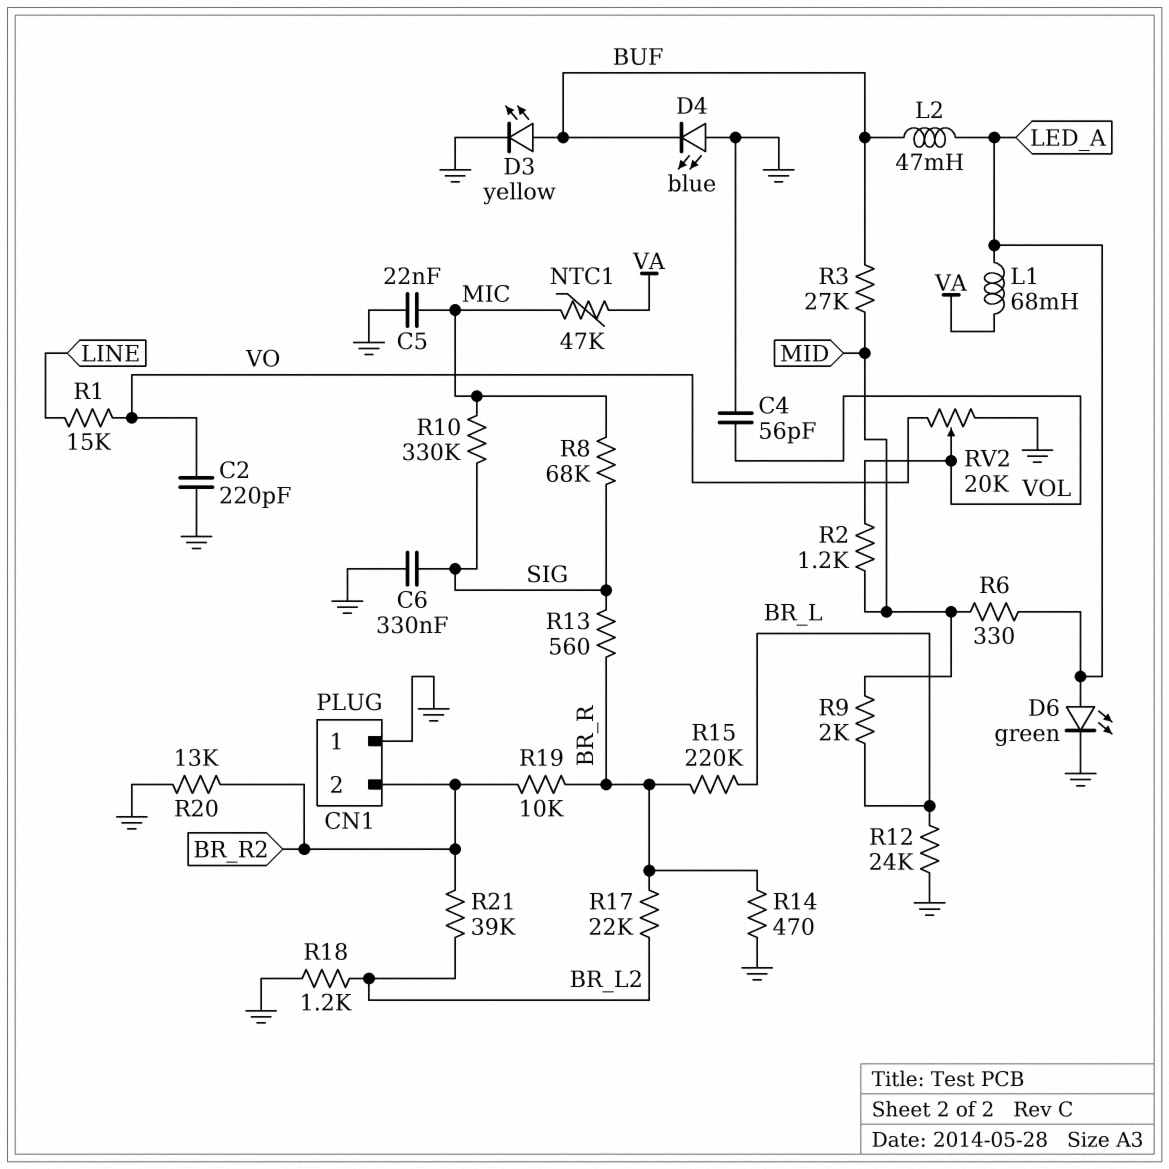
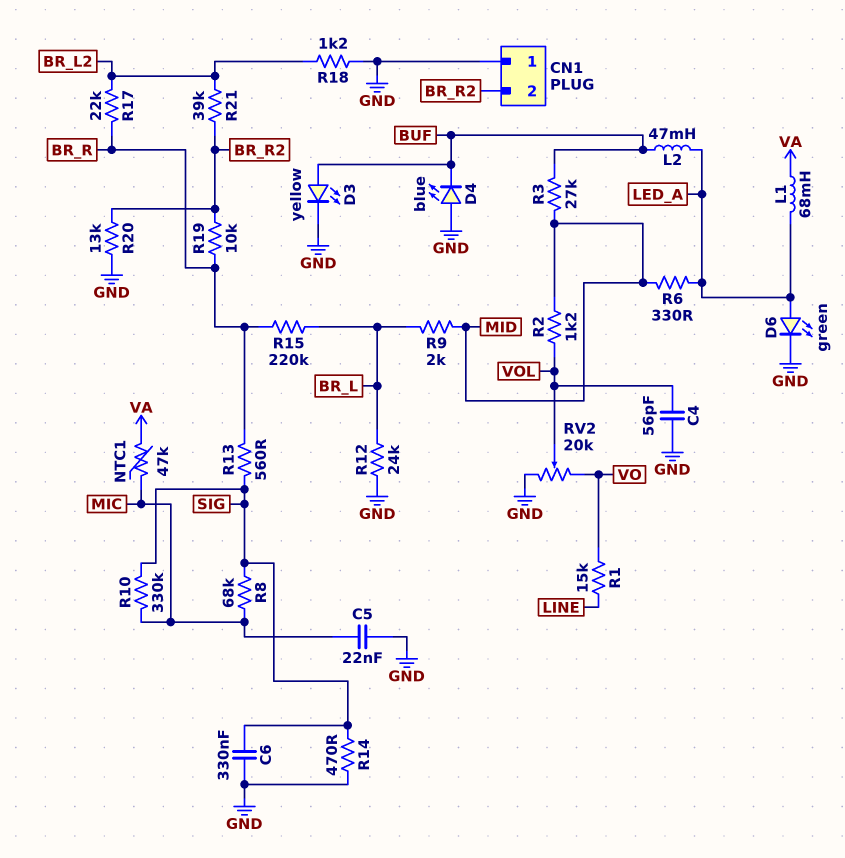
C2: 220pF (GND, VO) -> none
R14: 470 (BR_R, GND) -> 470 (GND, SIG)

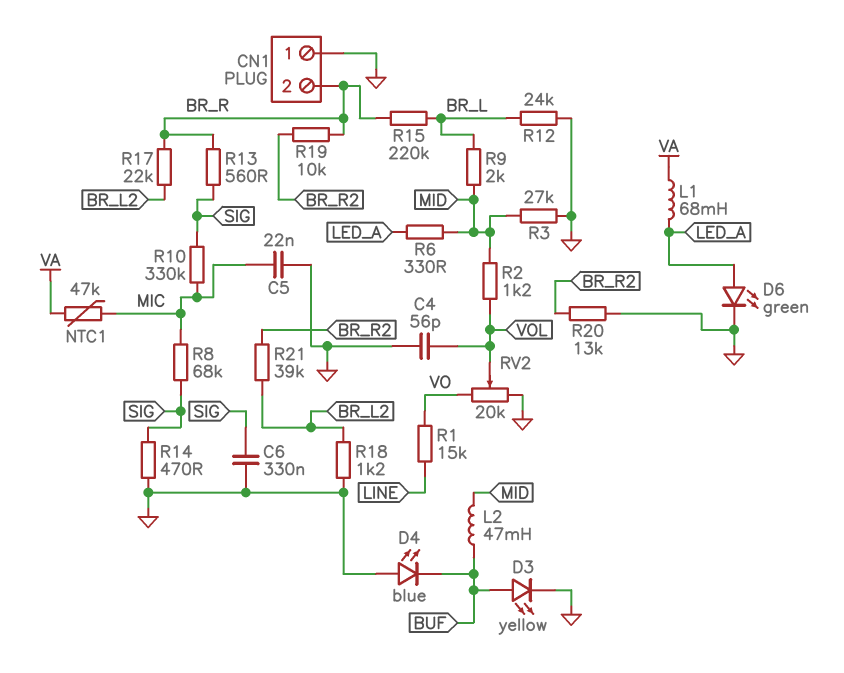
CN1 pin 2: BR_R2 -> BR_R
L2: 47mH (BUF, LED_A) -> 47mH (BUF, MID)
R3: 27k (BUF, MID) -> 27k (GND, MID)

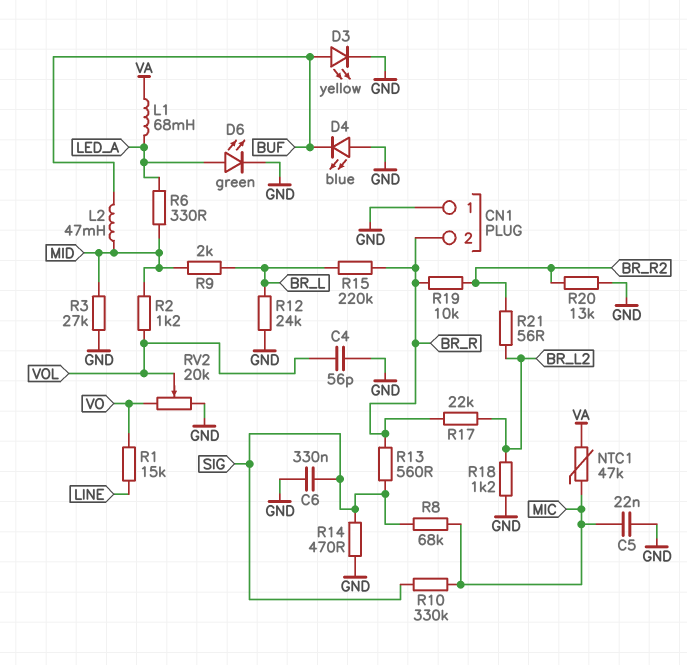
R21: 39k (BR_L2, BR_R2) -> 56 (BR_L2, BR_R2)

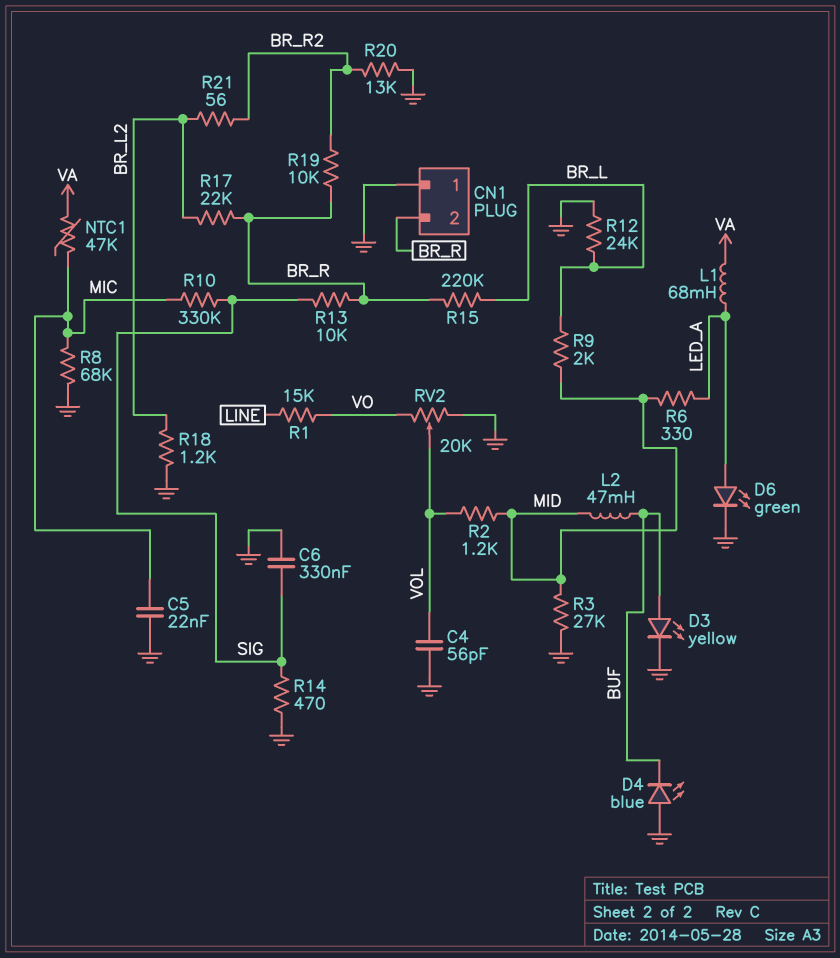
R8: 68k (MIC, SIG) -> 68k (GND, MIC)
R13: 560 (BR_R, SIG) -> 10k (BR_R, SIG)

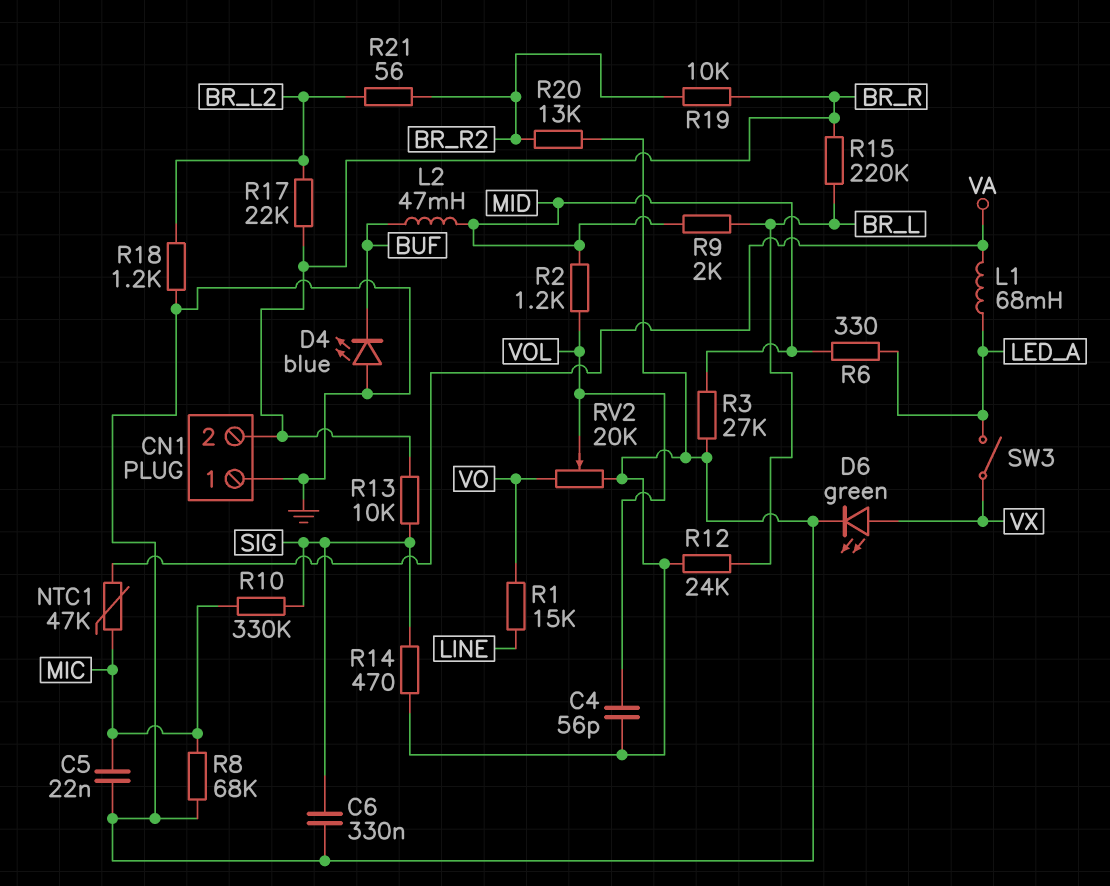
D3: LED yellow (A BUF, K GND) -> none
D6: LED green (A LED_A, K GND) -> LED green (A VX, K GND)
SW3: none -> switch (LED_A, VX)

